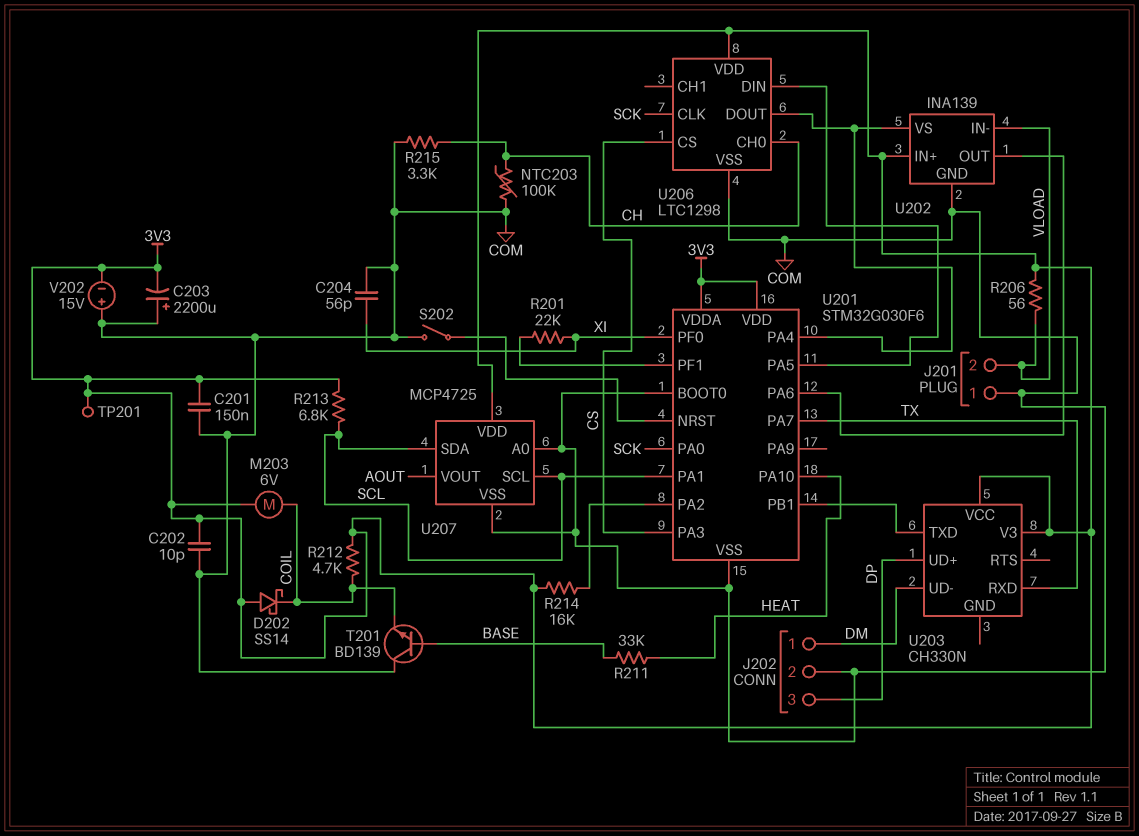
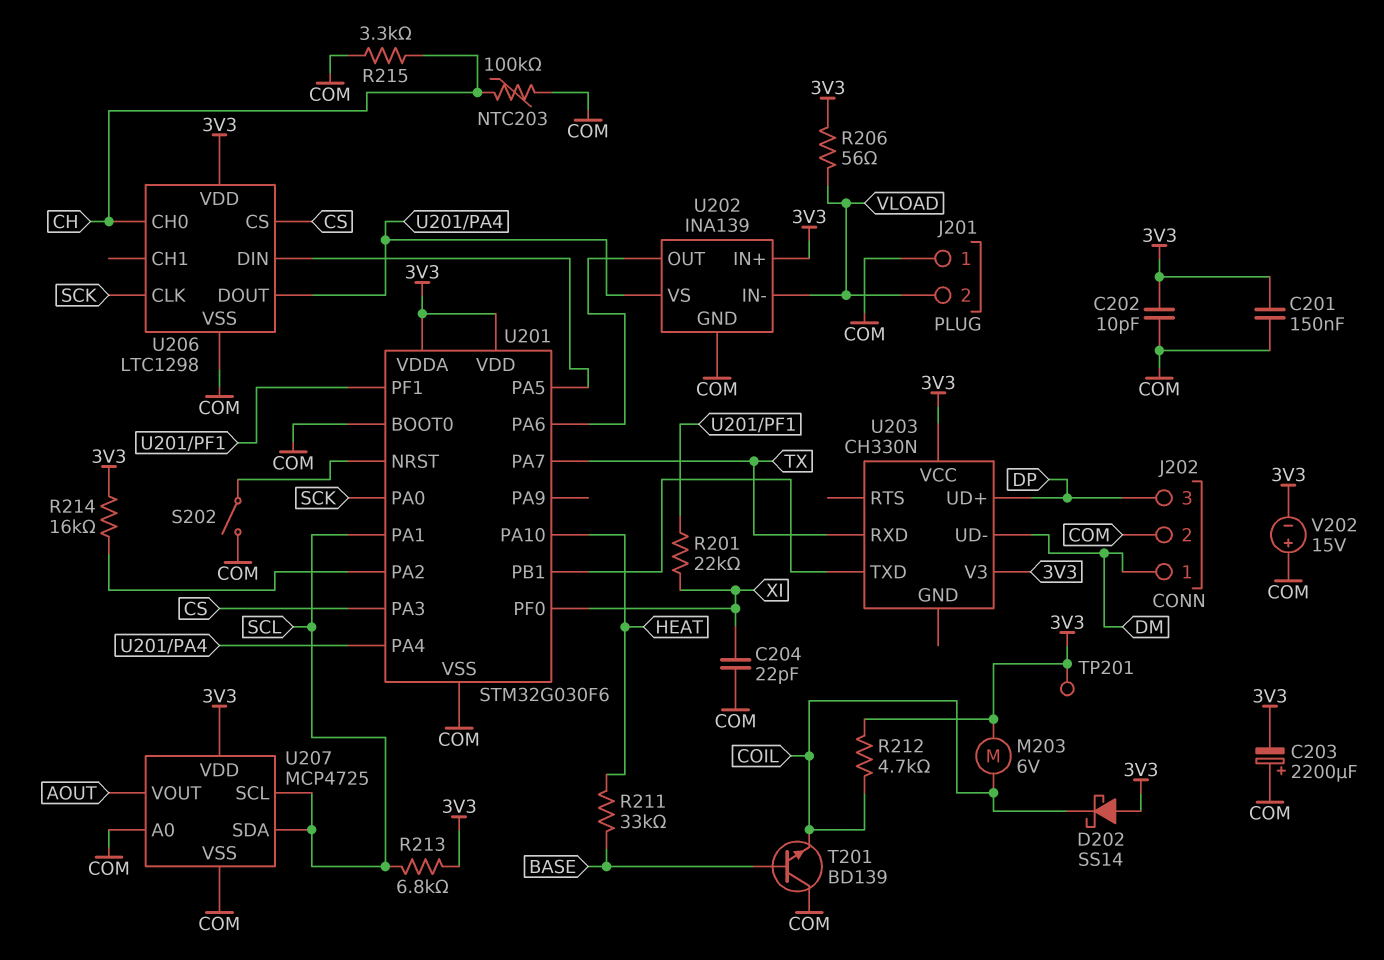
C204: 56pF (COM, XI) -> 22pF (COM, XI)

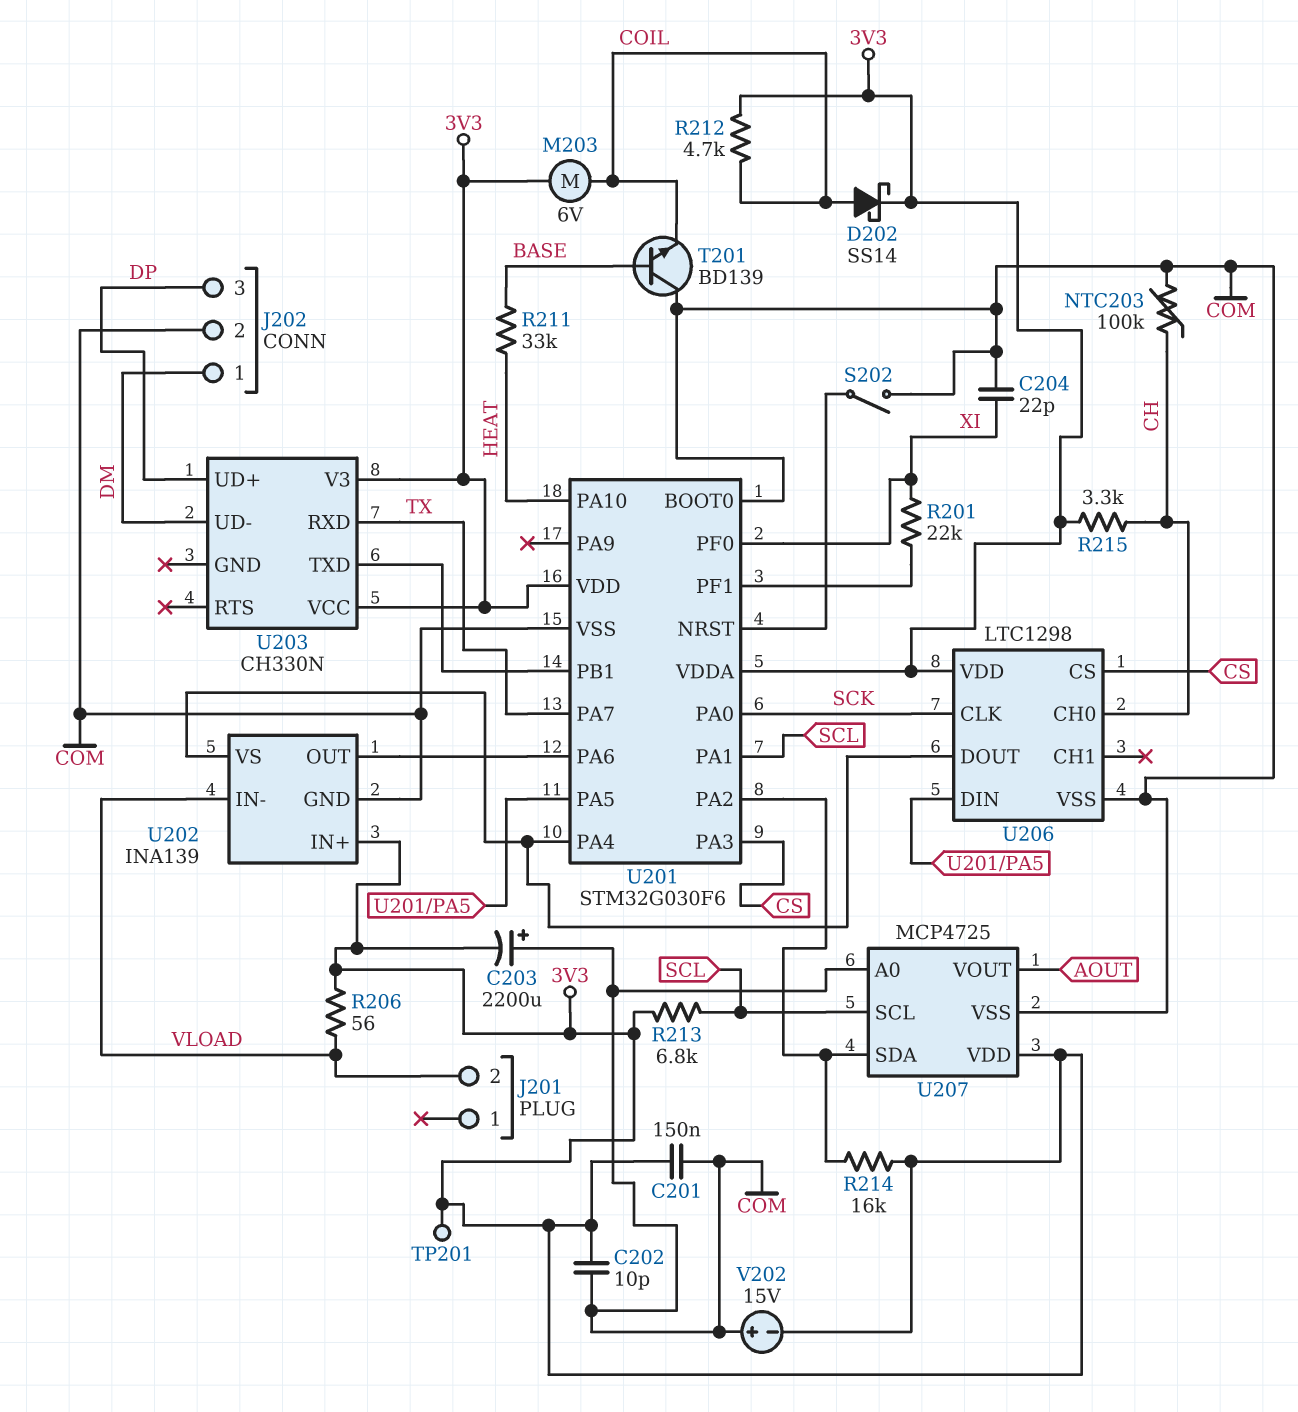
D202: schottky SS14 (A 3V3, K COIL) -> schottky SS14 (A COIL, K 3V3)
J201 pin 1: COM -> none
R215: 3.3k (CH, COM) -> 3.3k (3V3, CH)
U207 pin SDA: SCL -> U201/PA2

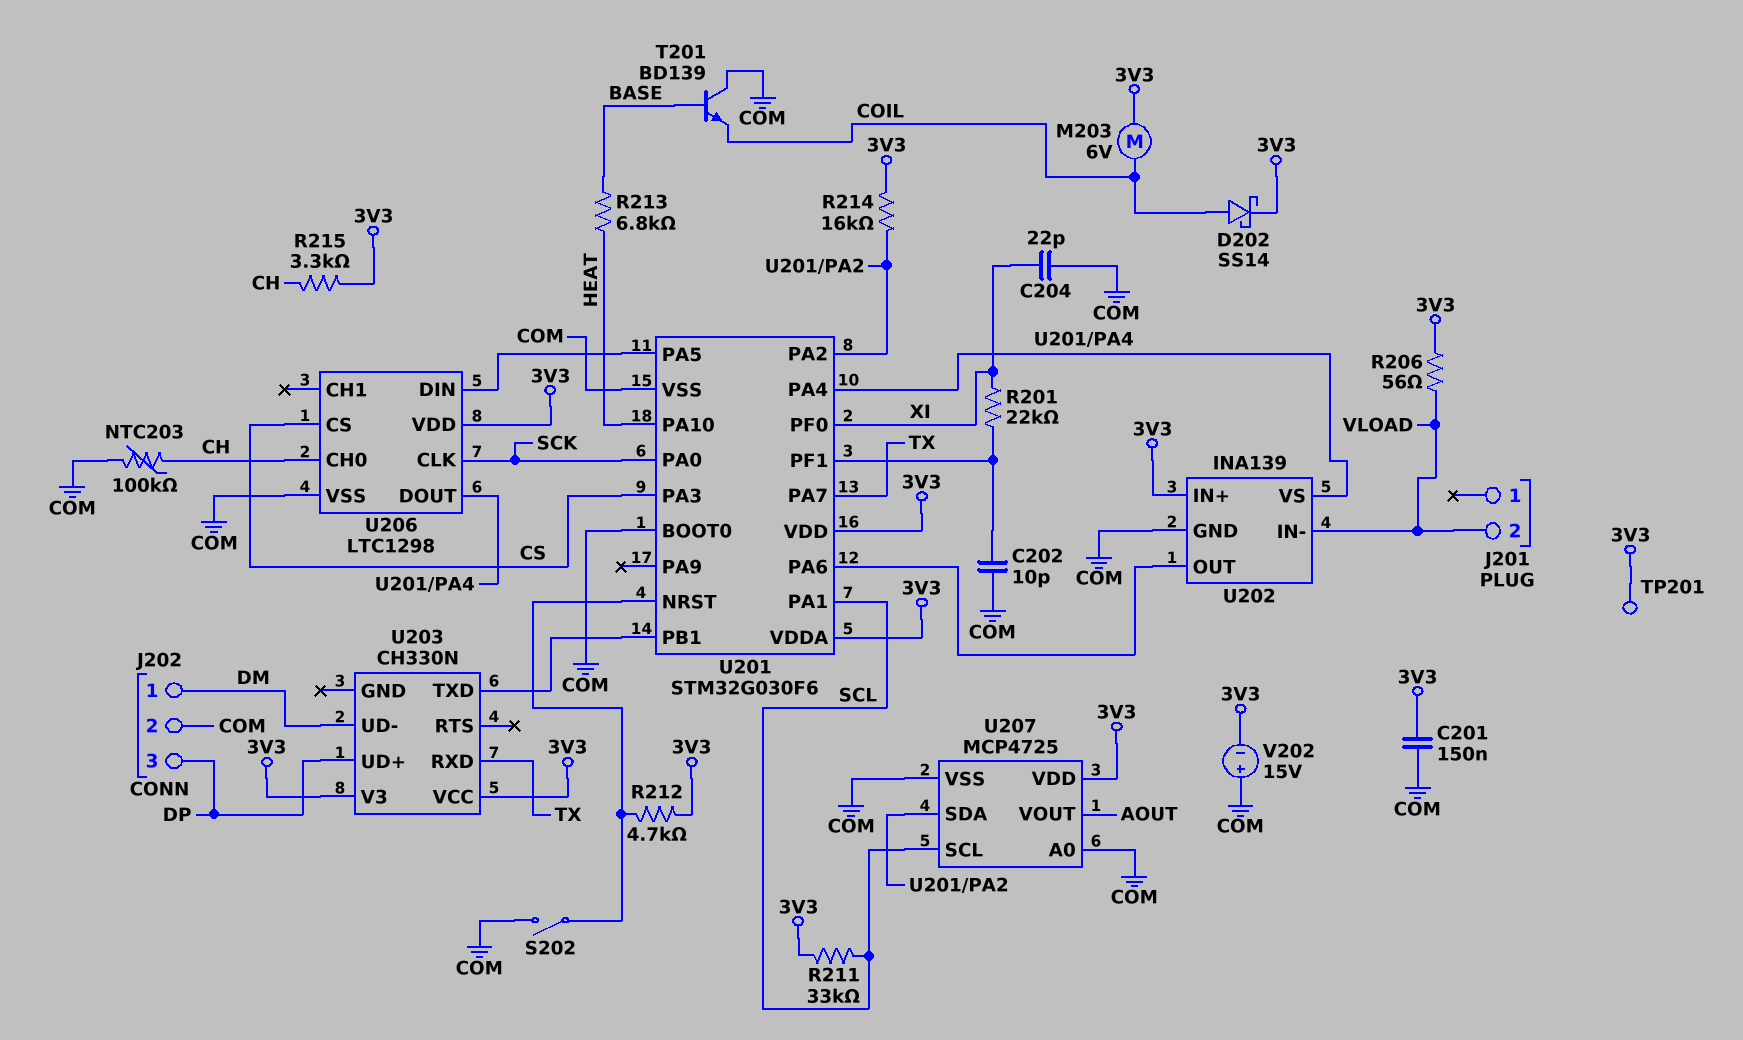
C202: 10pF (3V3, COM) -> 10pF (COM, U201/PF1)
C203: 2200uF (plus COM, minus 3V3) -> none
R211: 33k (BASE, HEAT) -> 33k (3V3, SCL)
R212: 4.7k (3V3, COIL) -> 4.7k (3V3, U201/NRST)
R213: 6.8k (3V3, SCL) -> 6.8k (BASE, HEAT)

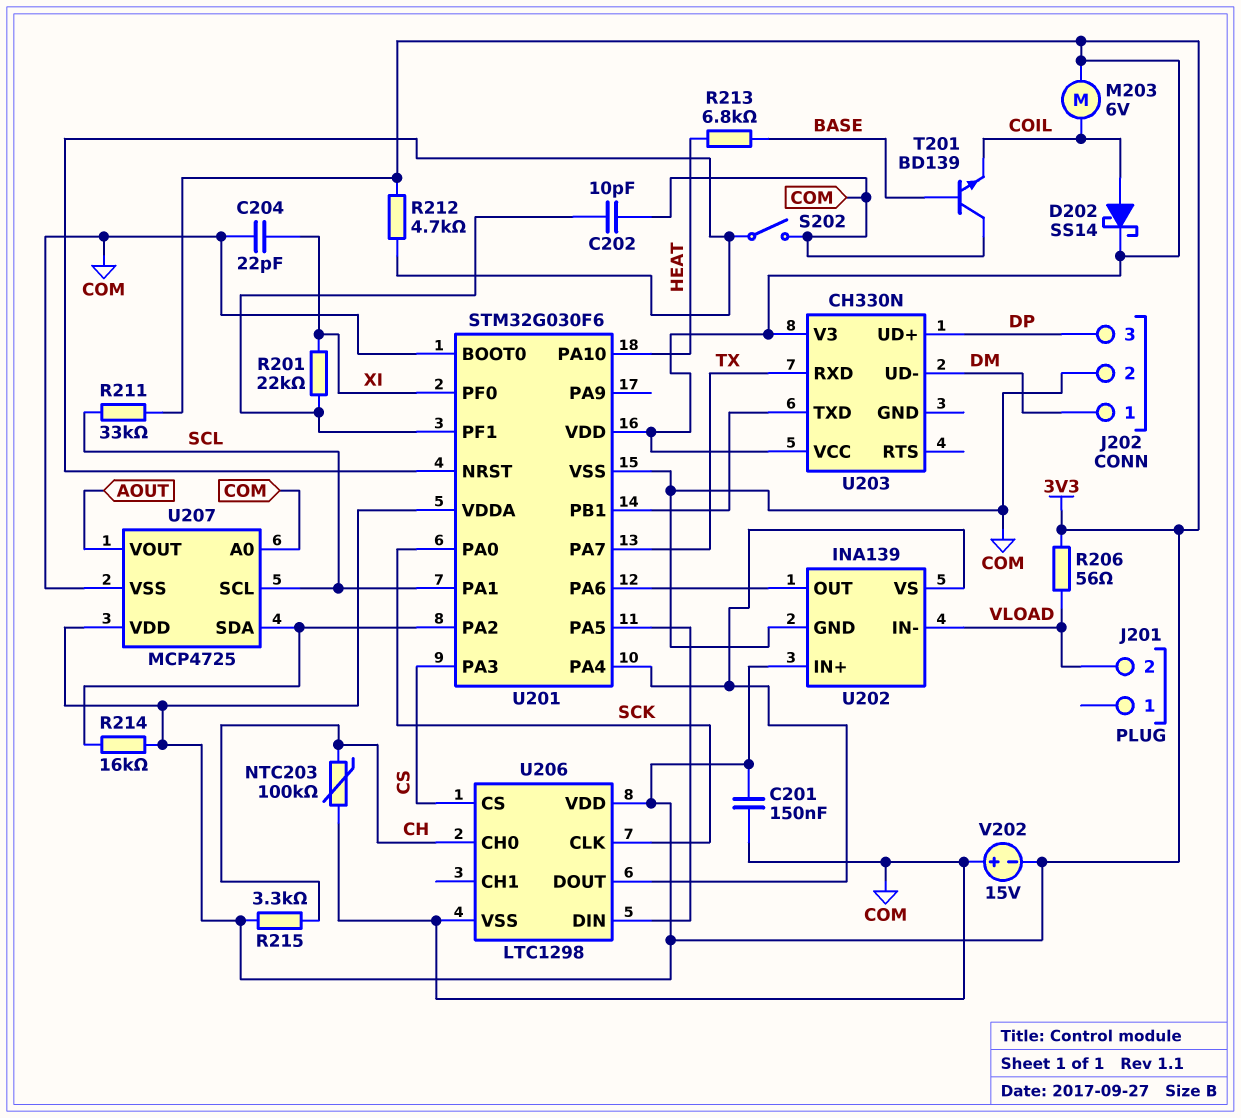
TP201: test point (3V3) -> none

